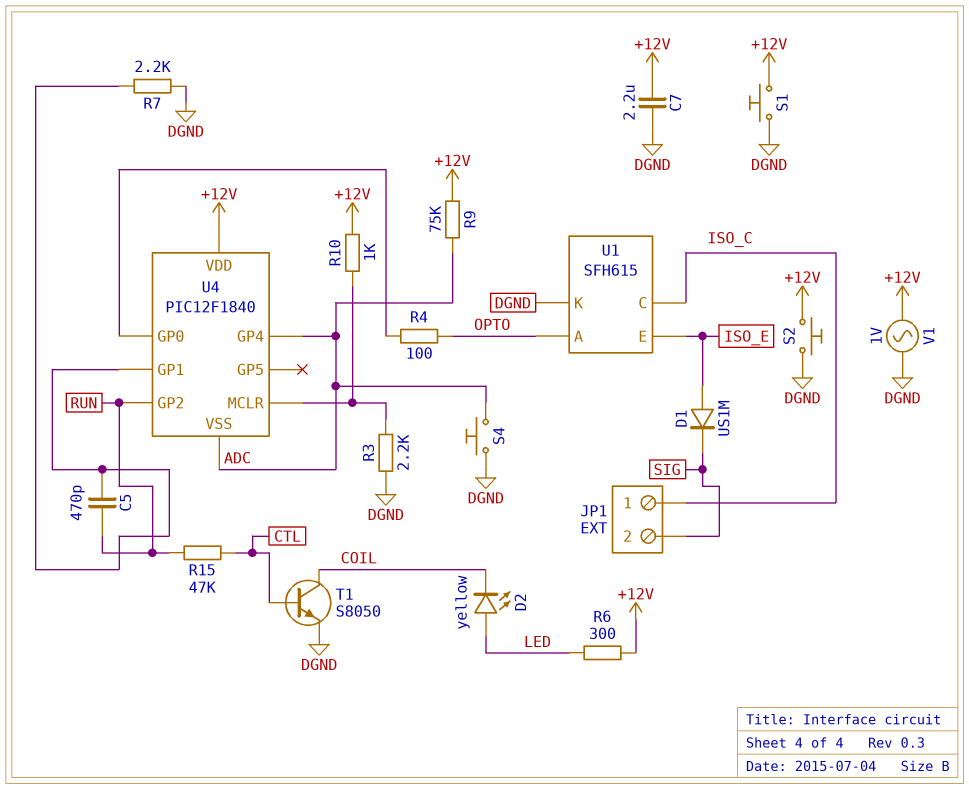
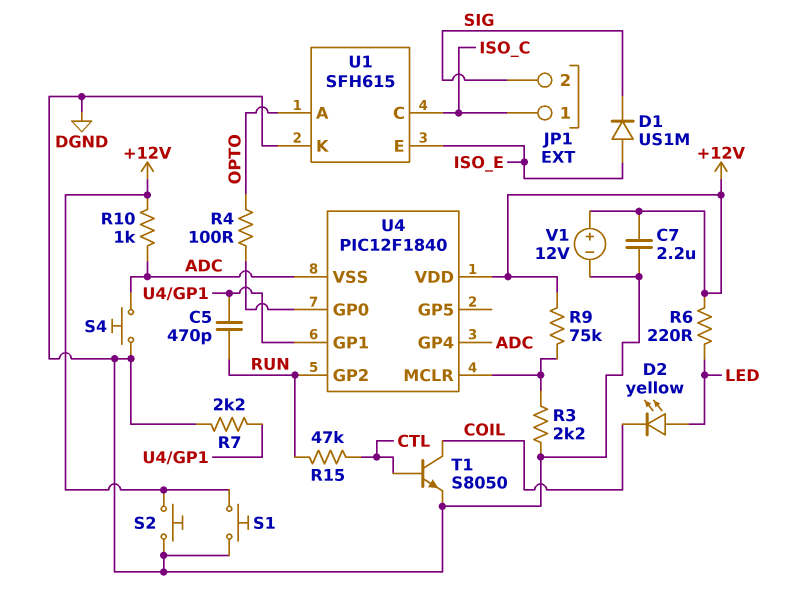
R6: 300 (+12V, LED) -> 220 (+12V, LED)
R9: 75k (+12V, ADC) -> 75k (+12V, U4/MCLR)
R10: 1k (+12V, U4/MCLR) -> 1k (+12V, ADC)
V1: AC 1V (+12V, DGND) -> 12V (plus +12V, minus DGND)

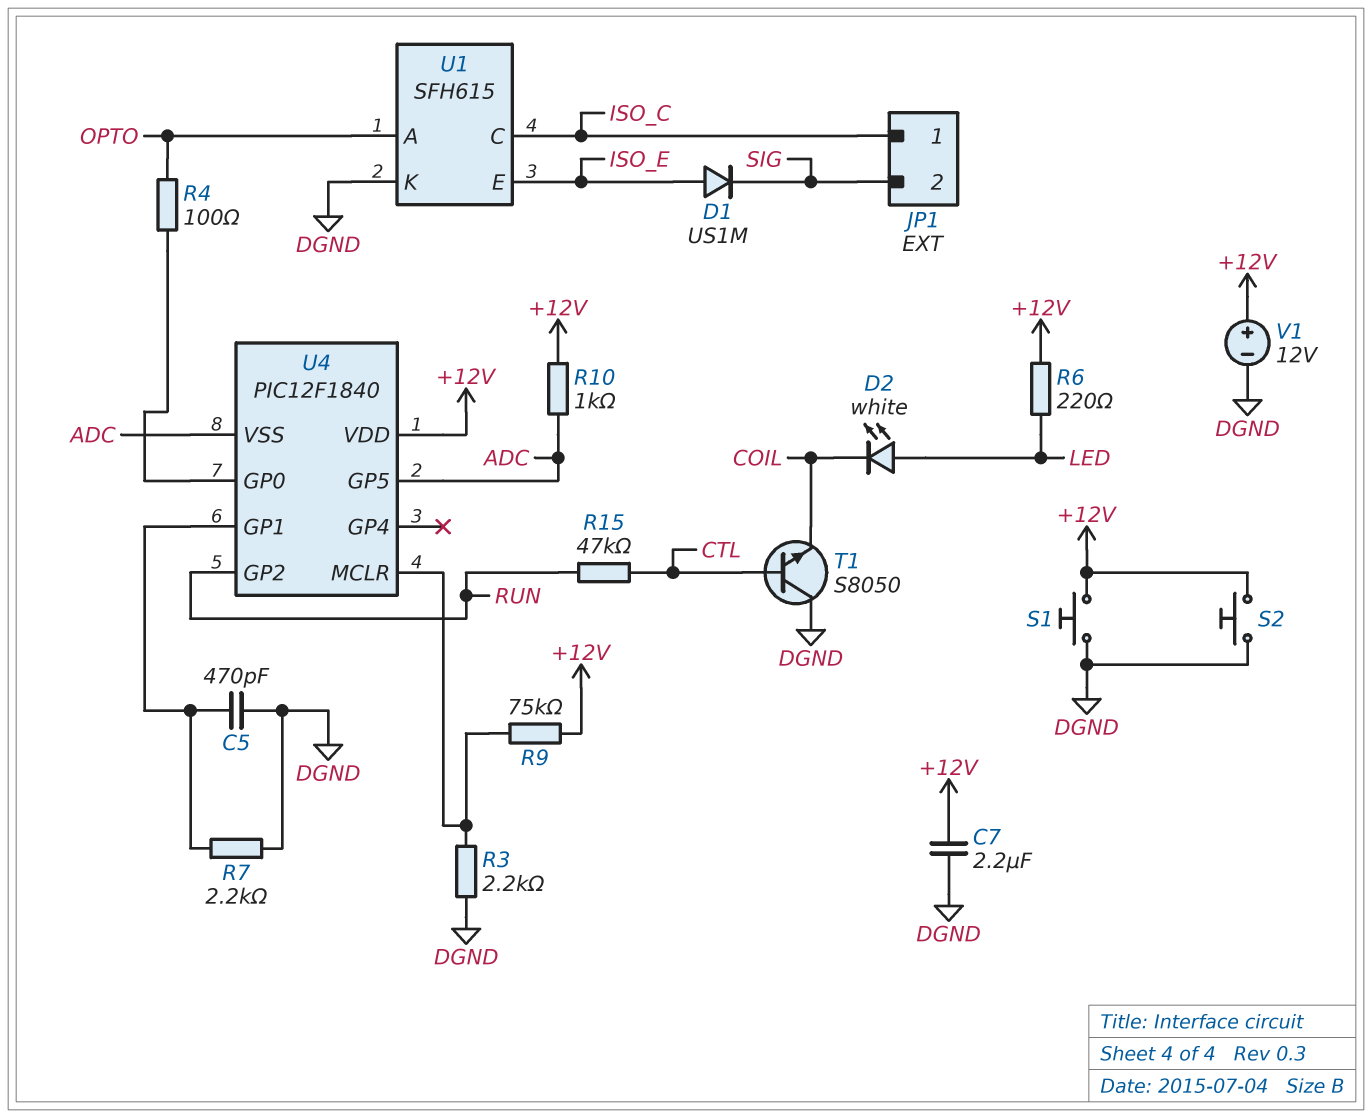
C5: 470pF (RUN, U4/GP1) -> 470pF (DGND, U4/GP1)
D2: LED yellow (A LED, K COIL) -> LED white (A LED, K COIL)
S4: button (ADC, DGND) -> none
T1: NPN S8050 (B CTL, C COIL, E DGND) -> NPN S8050 (B CTL, C DGND, E COIL)
U4 pin GP4: ADC -> none
U4 pin GP5: none -> ADC

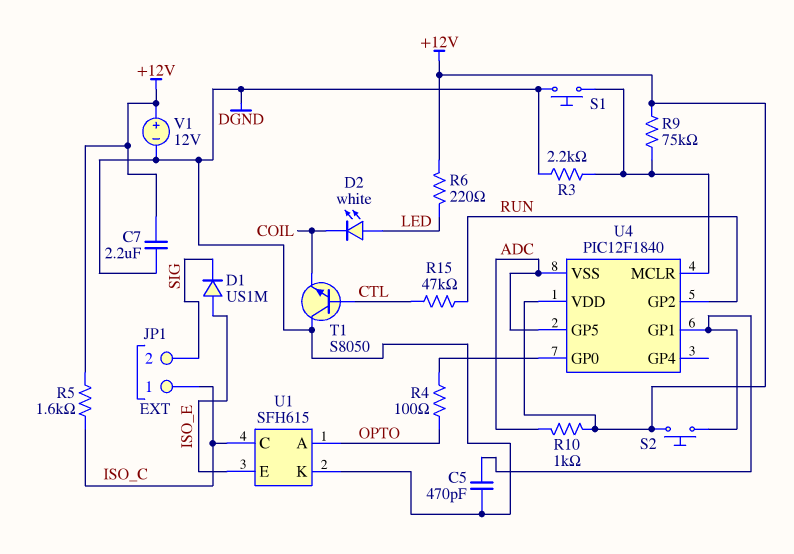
R5: none -> 1.6k (+12V, ISO_C)
R7: 2.2k (DGND, U4/GP1) -> none
S1: button (+12V, DGND) -> button (DGND, U4/MCLR)
S2: button (+12V, DGND) -> button (+12V, U4/GP1)

